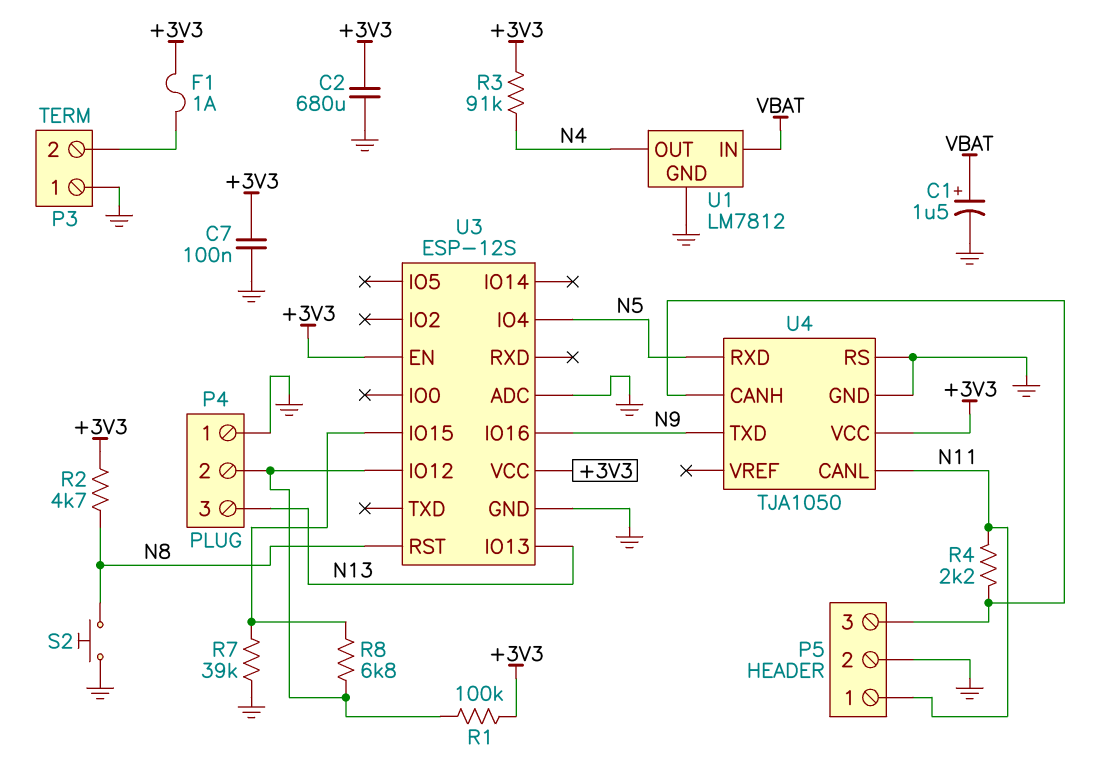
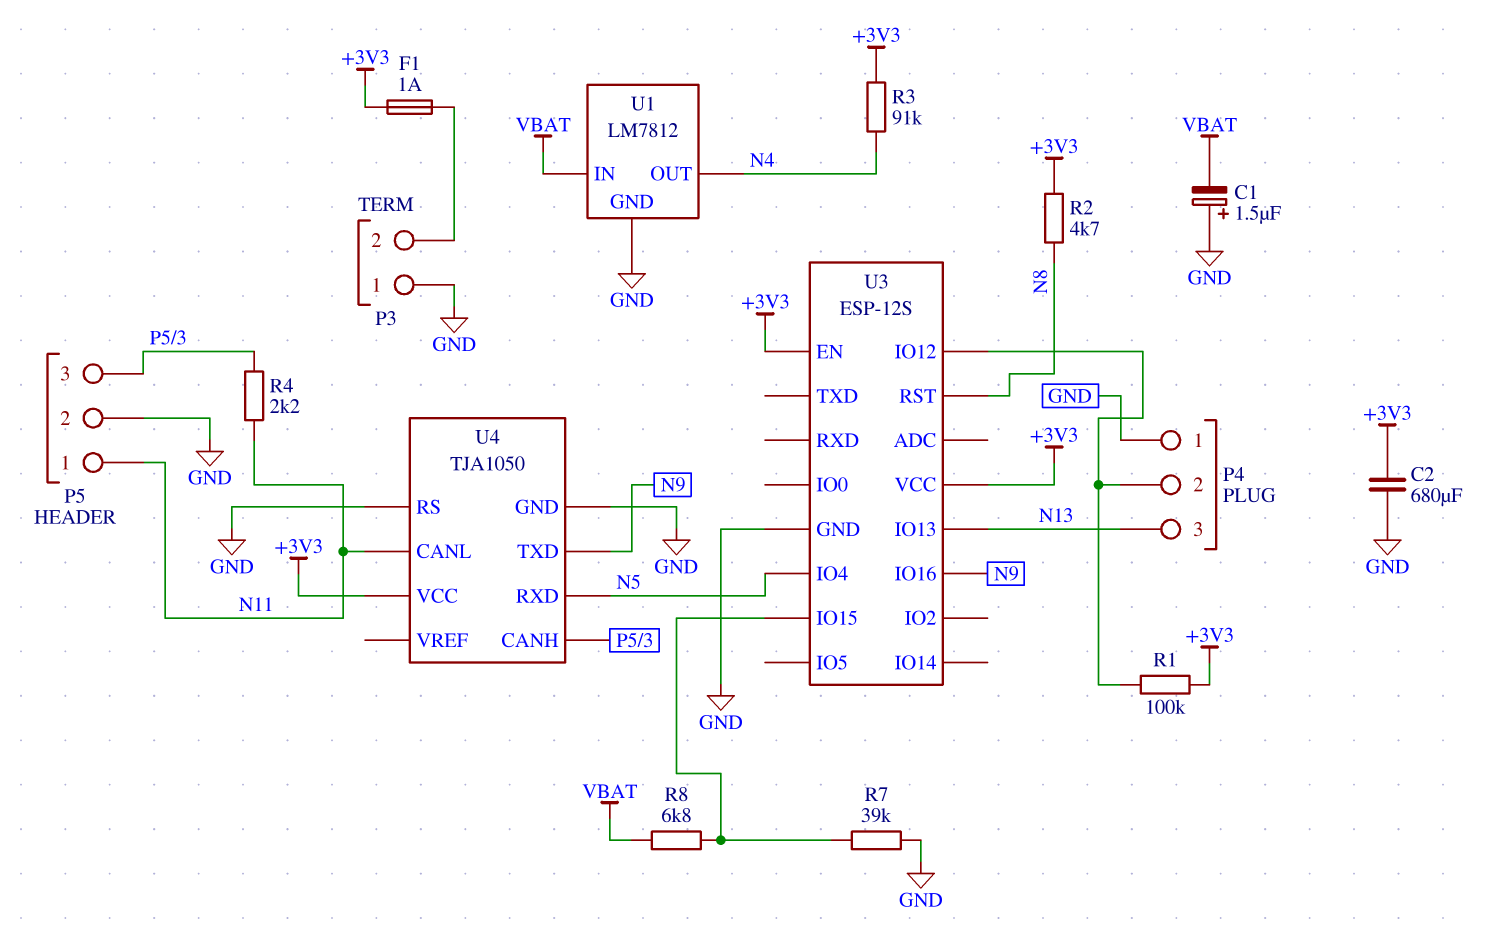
C1: 1.5uF (plus VBAT, minus GND) -> 1.5uF (plus GND, minus VBAT)
C7: 100nF (+3V3, GND) -> none
R8: 6.8k (P4/2, U3/IO15) -> 6.8k (U3/IO15, VBAT)
S2: button (GND, N8) -> none
U3 pin ADC: GND -> none

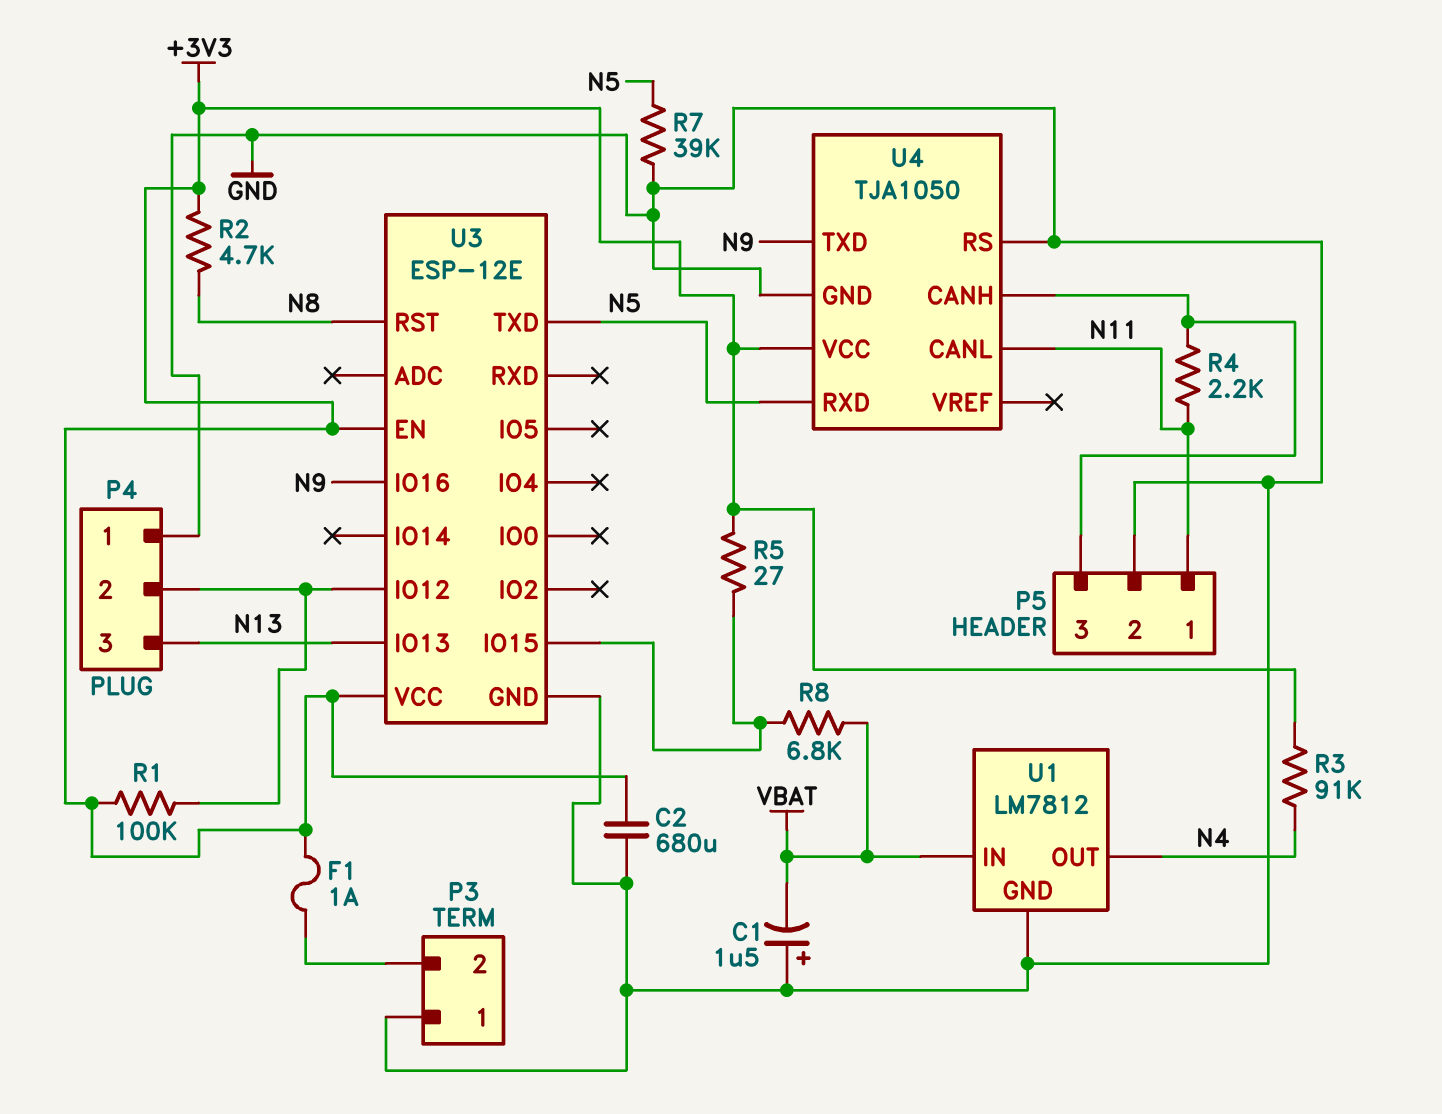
R5: none -> 27 (+3V3, U3/IO15)
R7: 39k (GND, U3/IO15) -> 39k (GND, N5)
U3: ESP-12S -> ESP-12E
U3 pin IO4: N5 -> none
U3 pin TXD: none -> N5

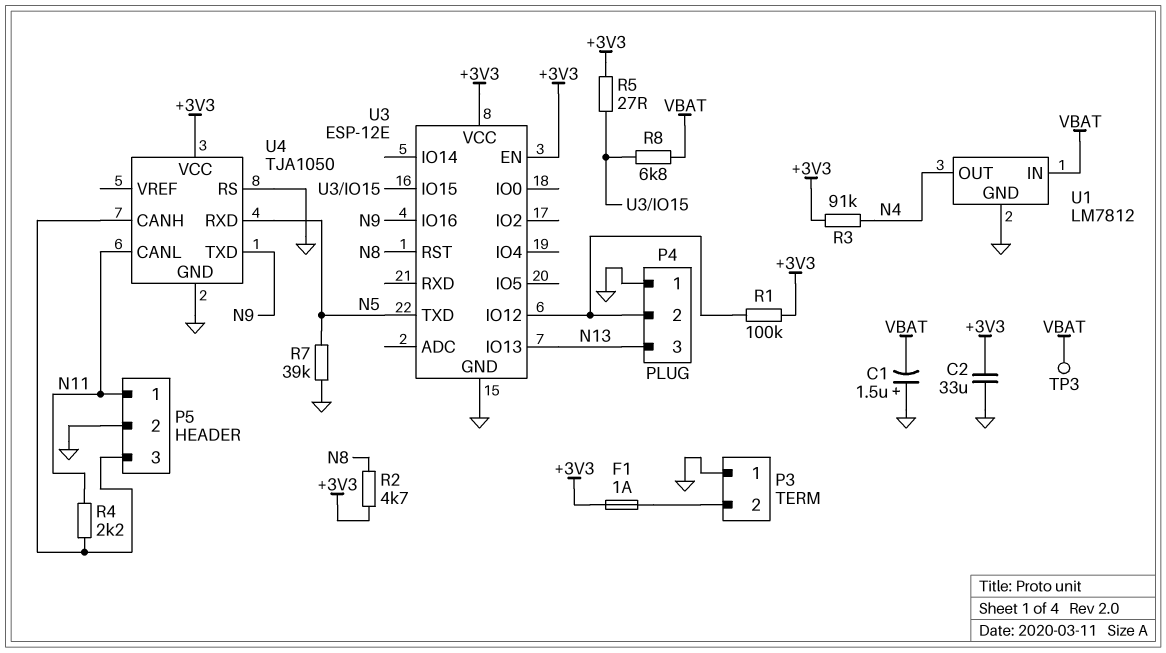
C2: 680uF (+3V3, GND) -> 33uF (+3V3, GND)
TP3: none -> test point (VBAT)

